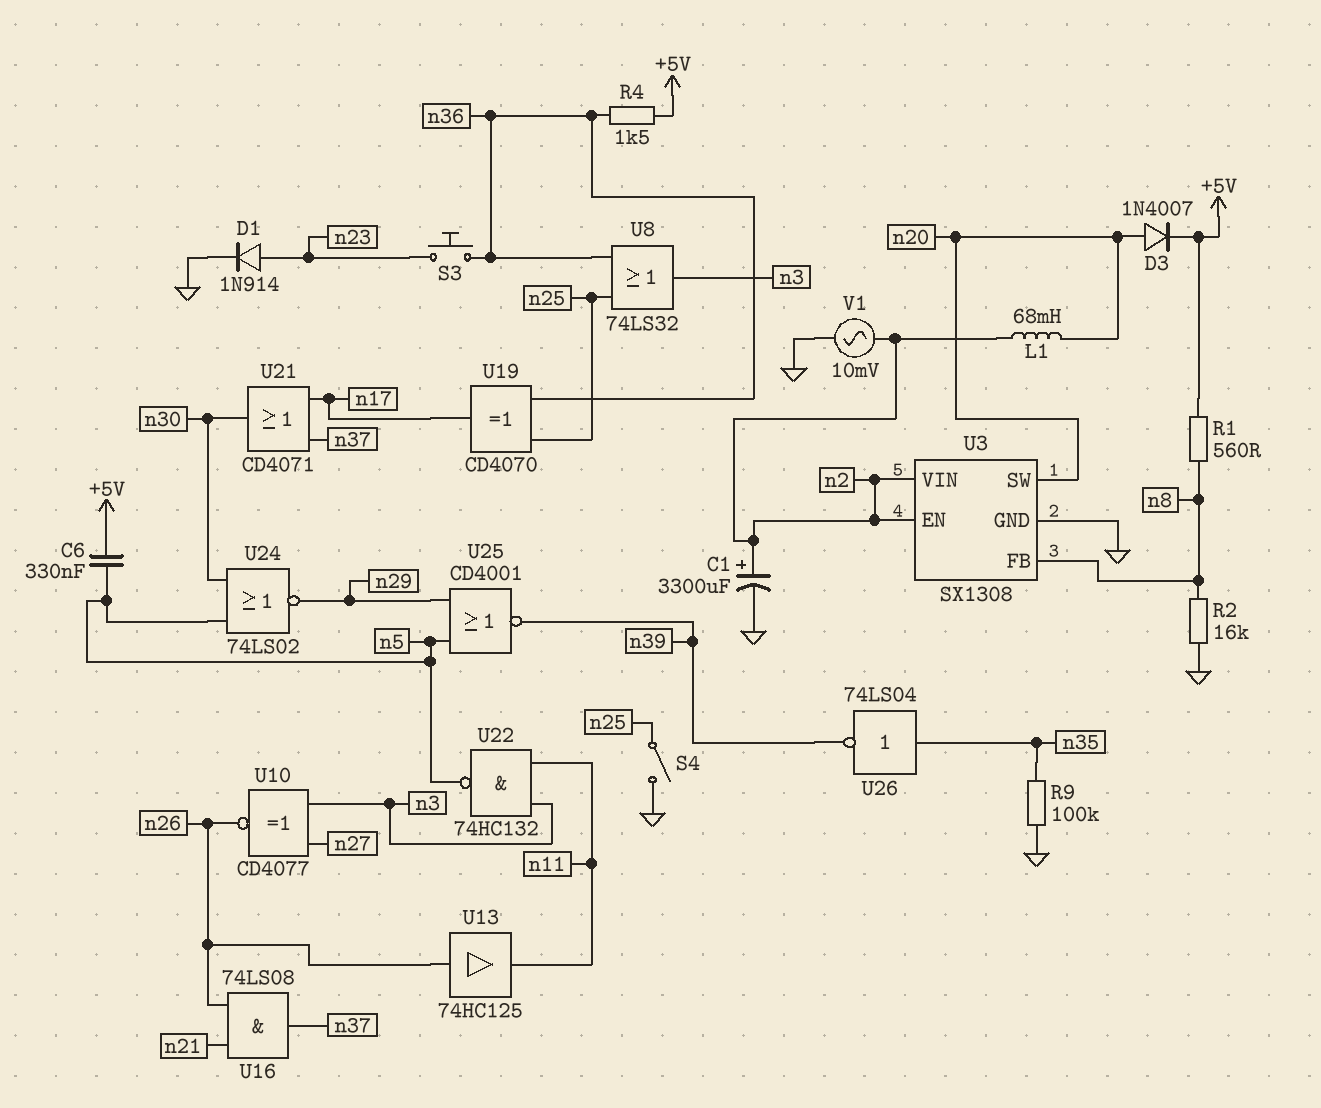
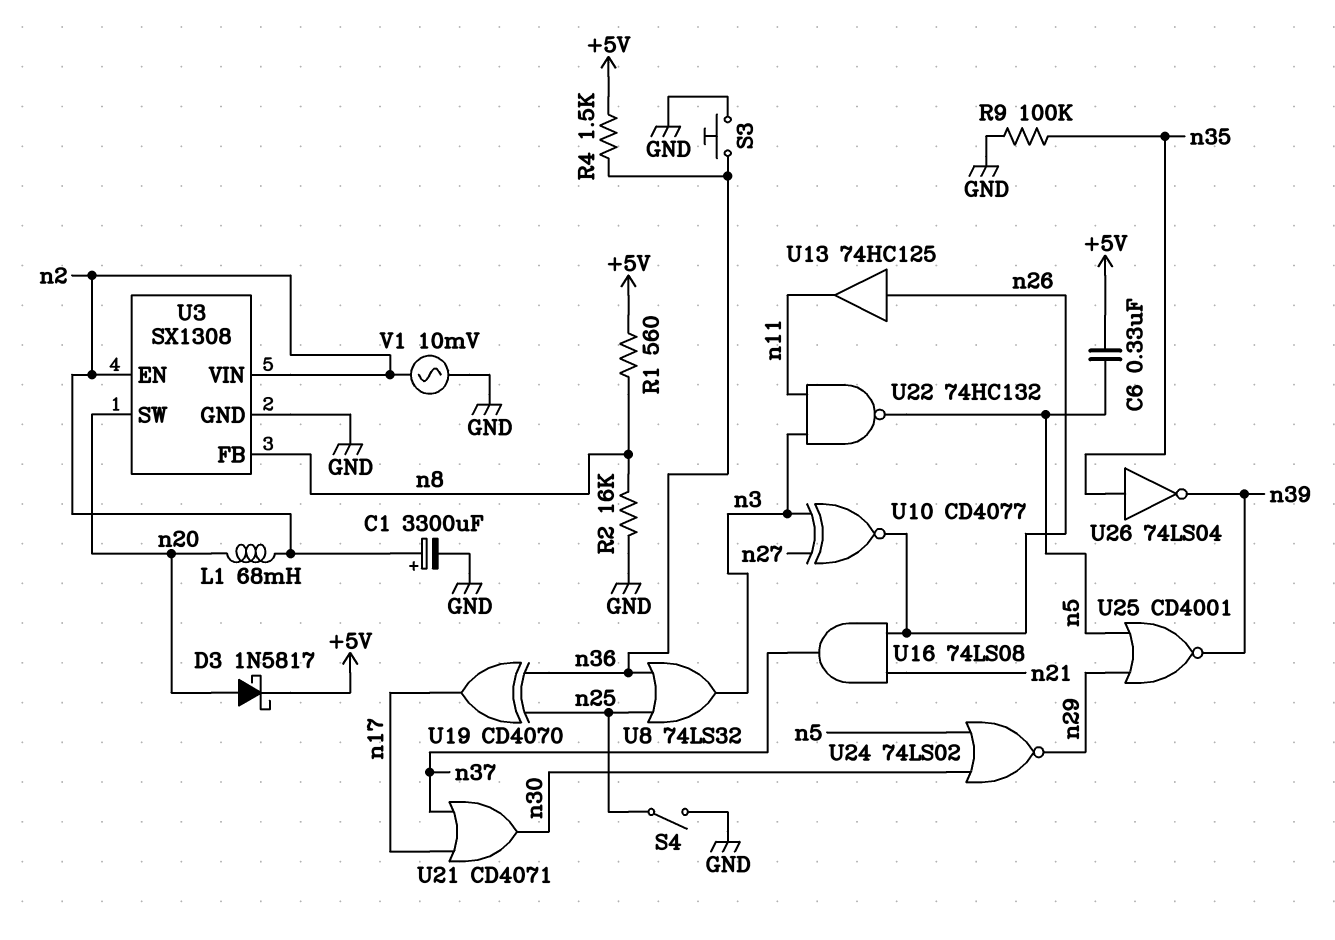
D1: diode 1N914 (A n23, K GND) -> none
D3: diode 1N4007 (A n20, K +5V) -> schottky 1N5817 (A n20, K +5V)
S3: button (n23, n36) -> button (GND, n36)

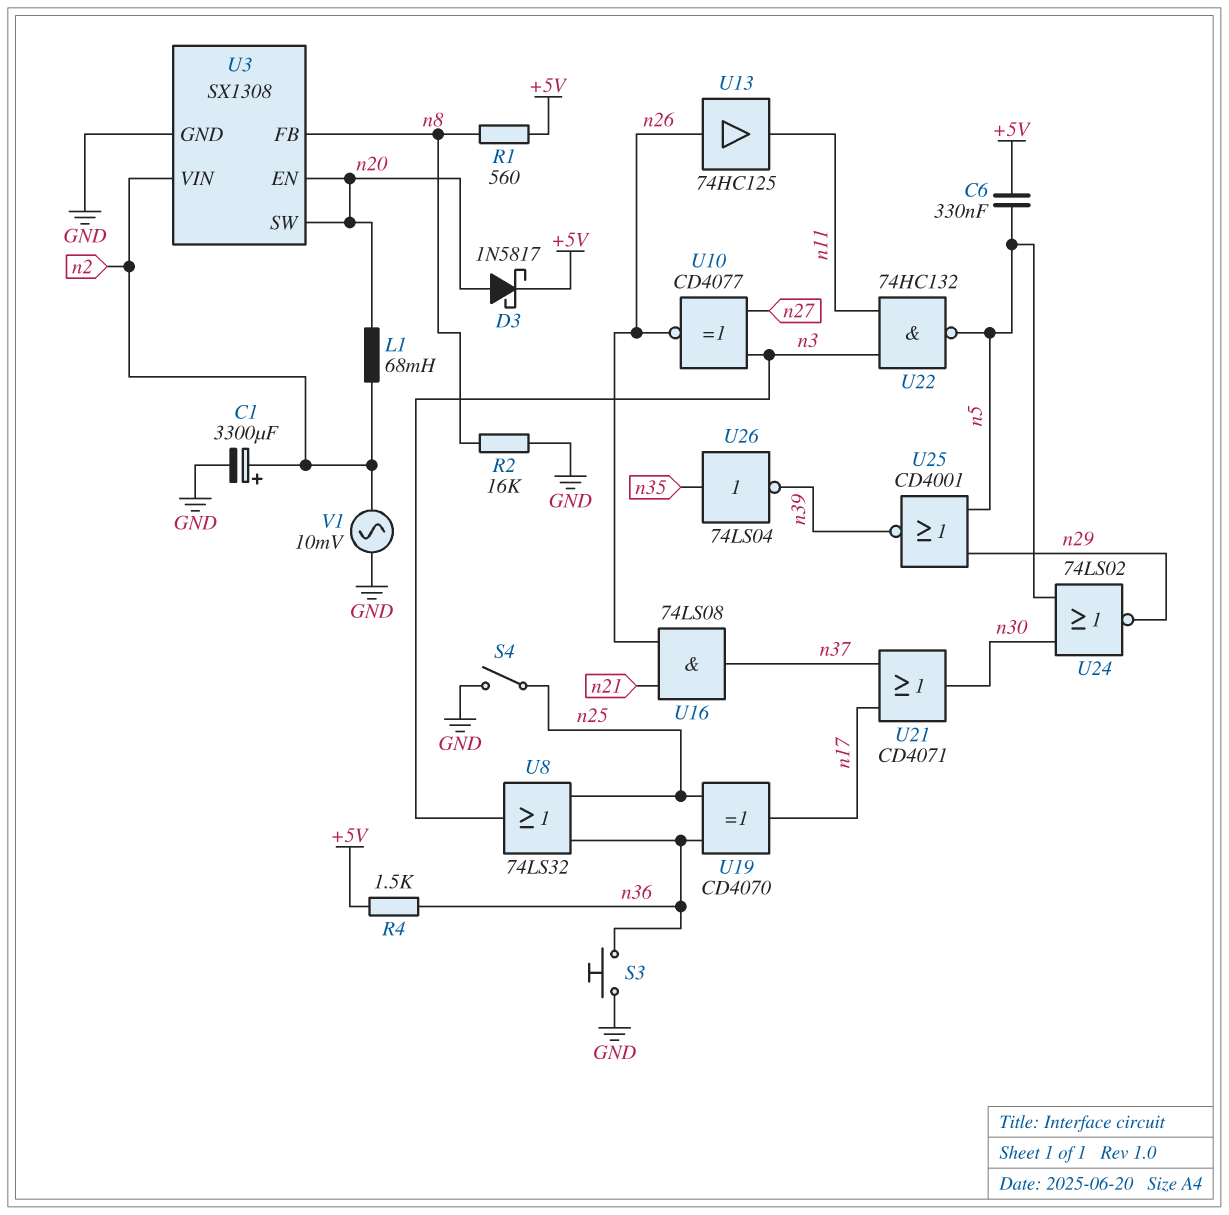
R9: 100k (GND, n35) -> none
U3 pin EN: n2 -> n20

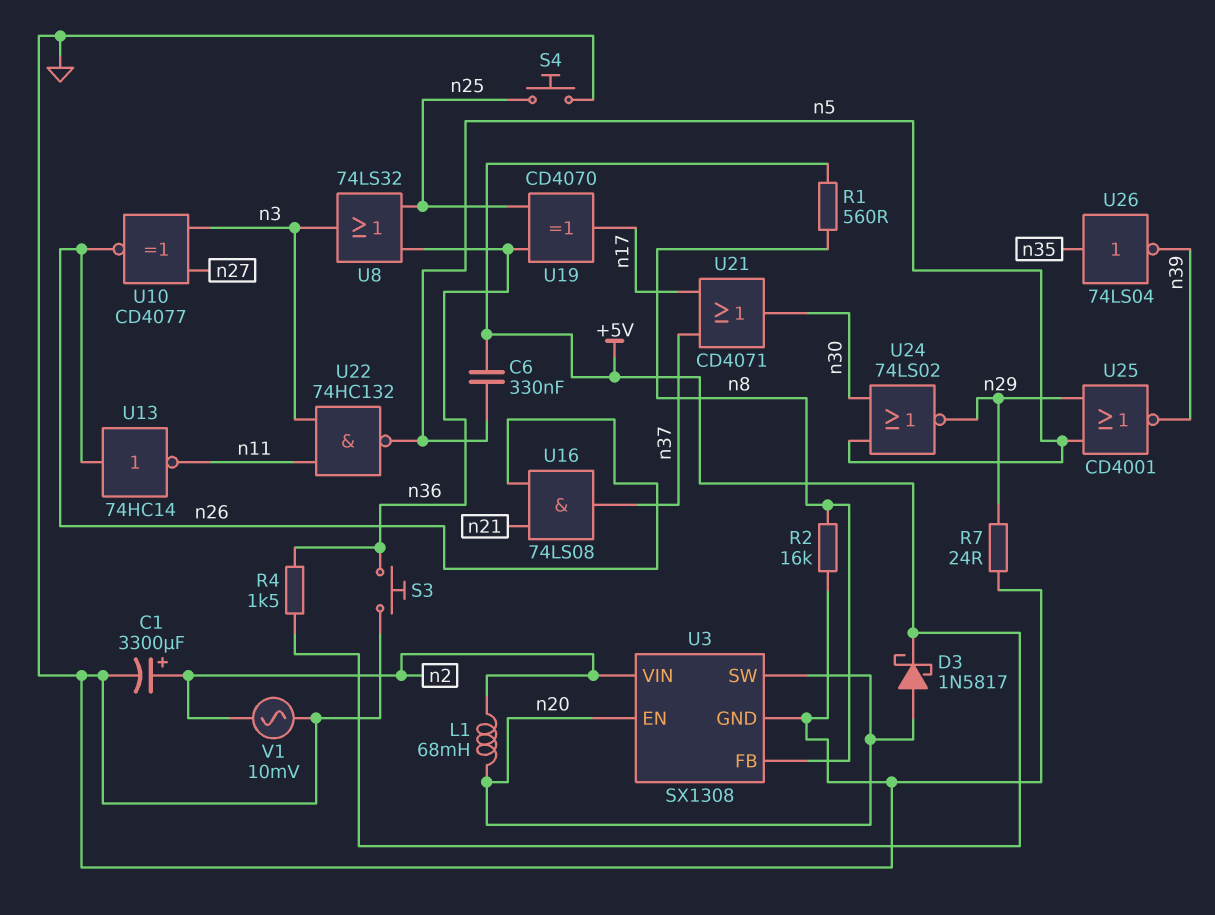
R7: none -> 24 (GND, n29)
S4: switch (GND, n25) -> button (GND, n25)
U13: buffer 74HC125 (in n26, out n11) -> NOT 74HC14 (in n26, out n11)

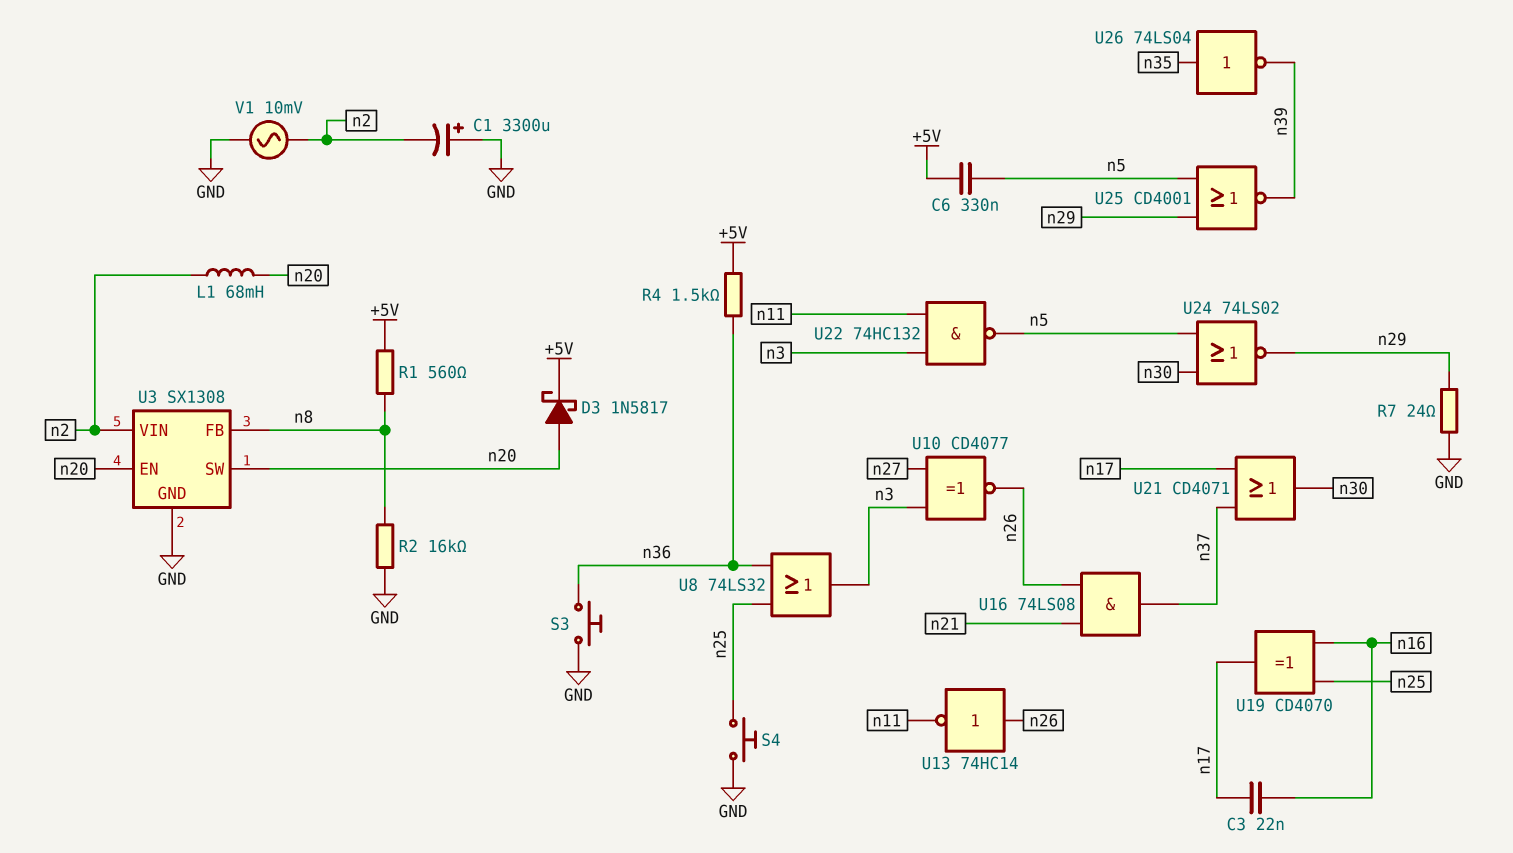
C1: 3300uF (plus n2, minus GND) -> 3300uF (plus GND, minus n2)
C3: none -> 22nF (n16, n17)
U19: XOR CD4070 (in n25, in n36, out n17) -> XOR CD4070 (in n16, in n25, out n17)

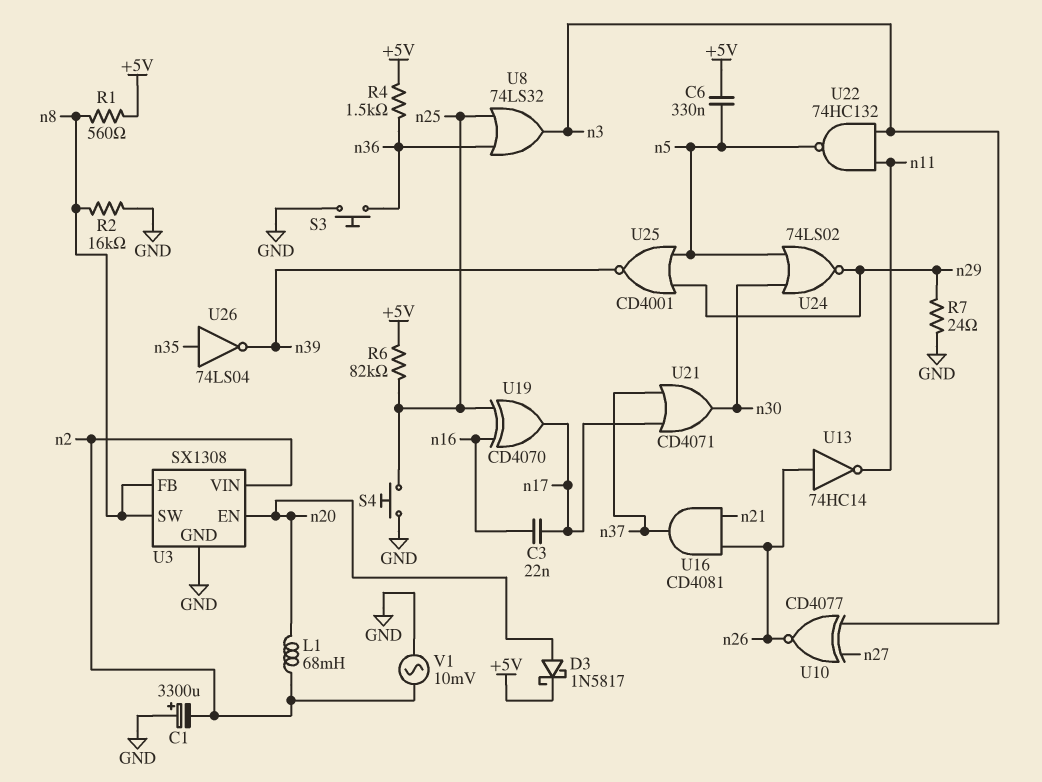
R6: none -> 82k (+5V, n25)
U3 pin SW: n20 -> n8
U16: AND 74LS08 (in n21, in n26, out n37) -> AND CD4081 (in n21, in n26, out n37)

